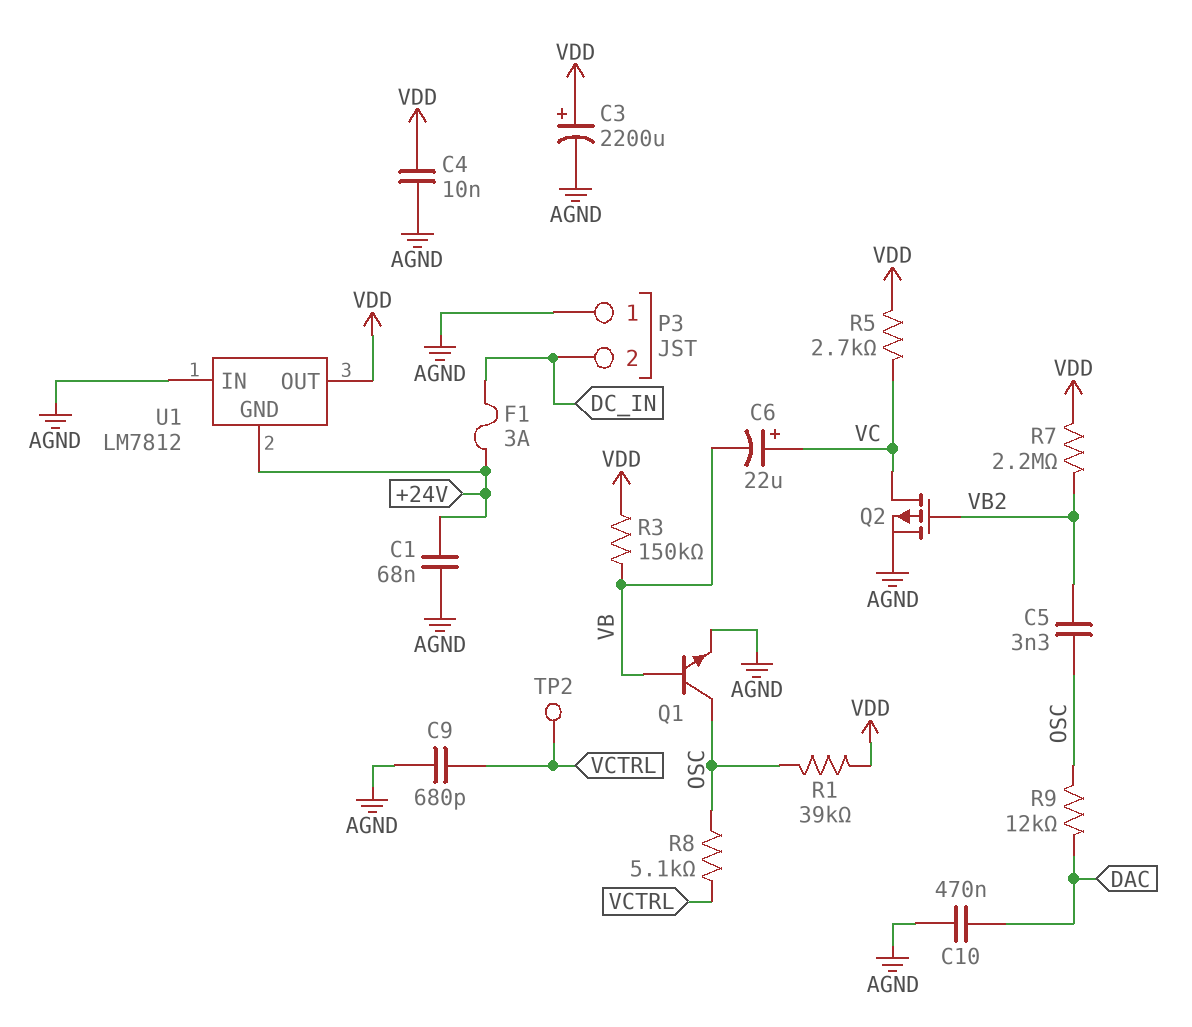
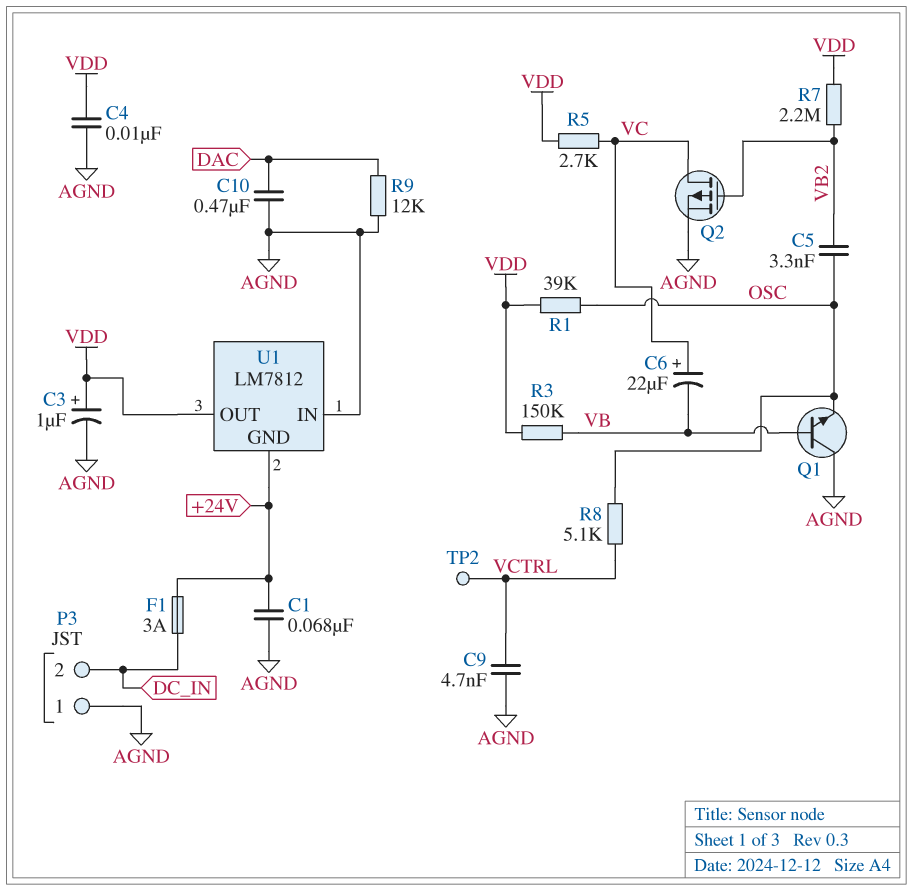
C3: 2200uF (plus VDD, minus AGND) -> 1uF (plus VDD, minus AGND)
C9: 680pF (AGND, VCTRL) -> 4.7nF (AGND, VCTRL)
Q1: NPN (B VB, C OSC, E AGND) -> NPN (B VB, C AGND, E OSC)
R9: 12k (DAC, OSC) -> 12k (AGND, DAC)

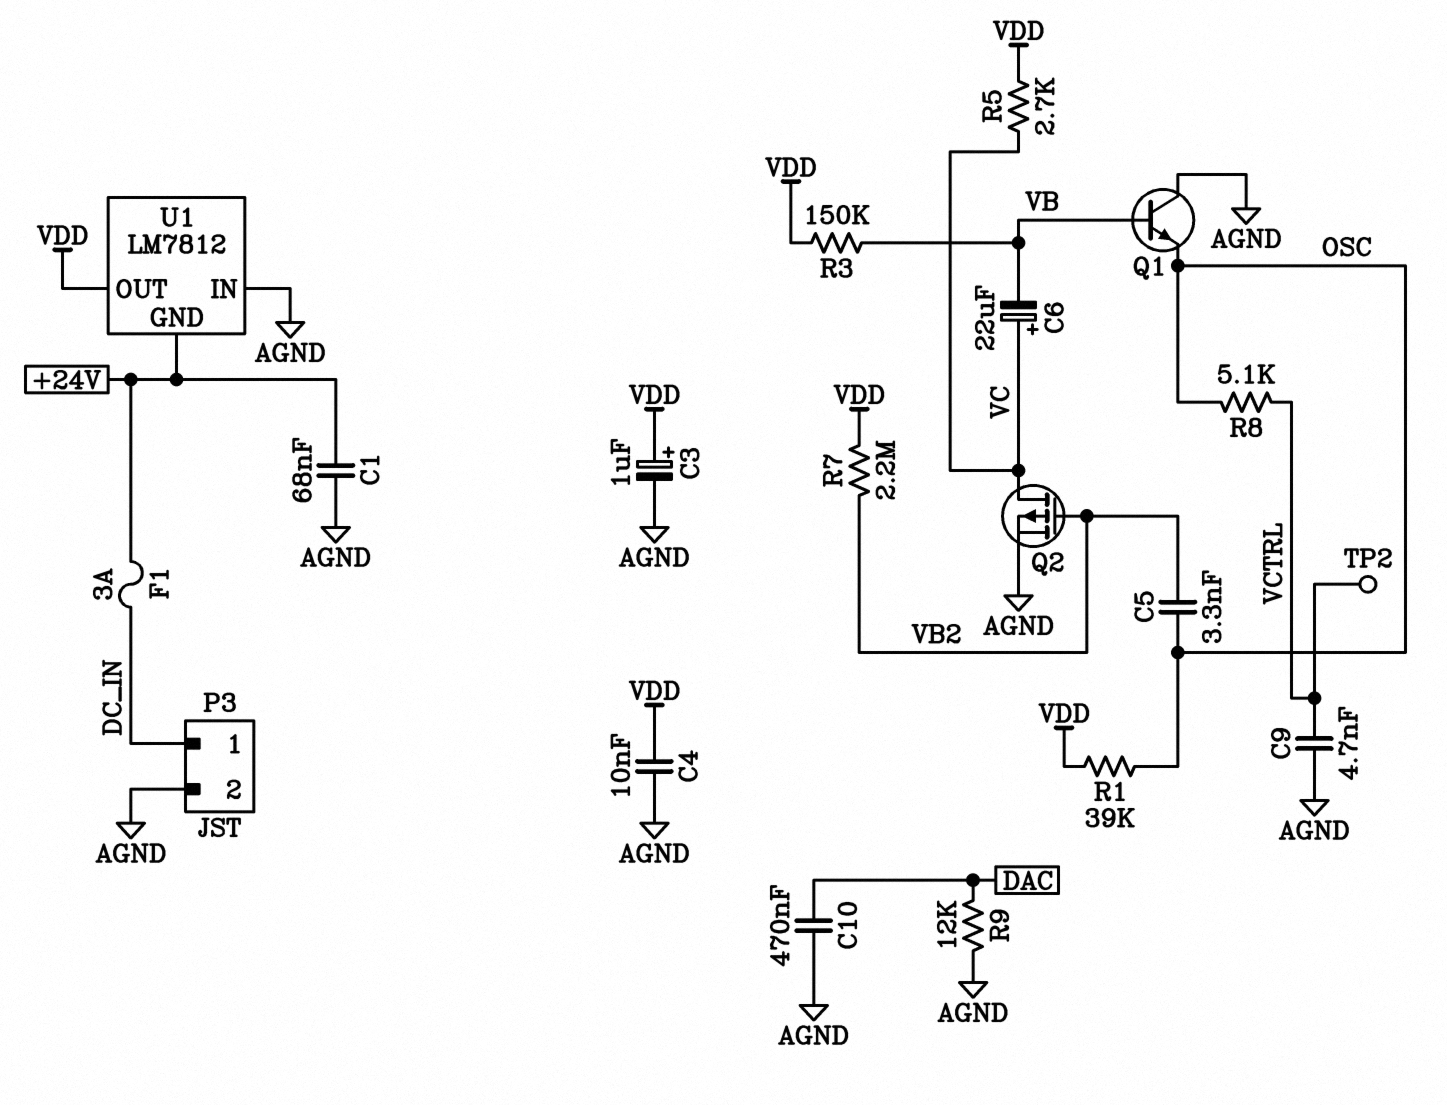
P3 pin 1: AGND -> DC_IN
P3 pin 2: DC_IN -> AGND

